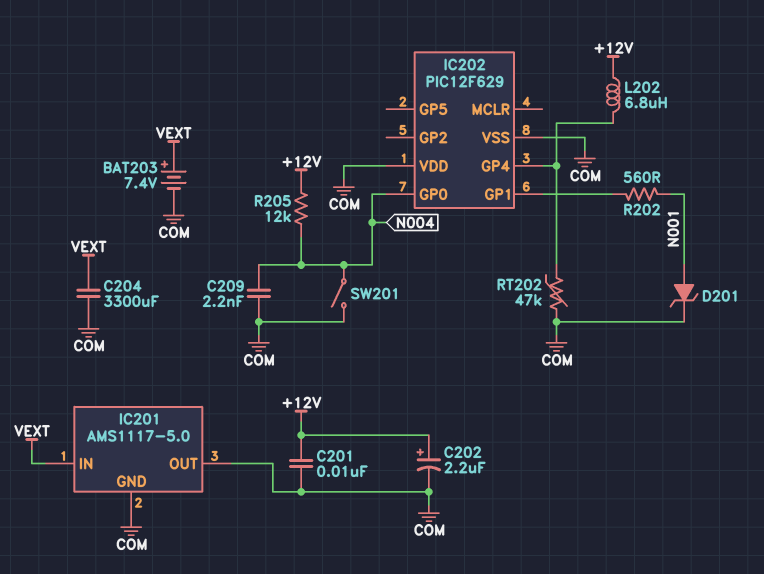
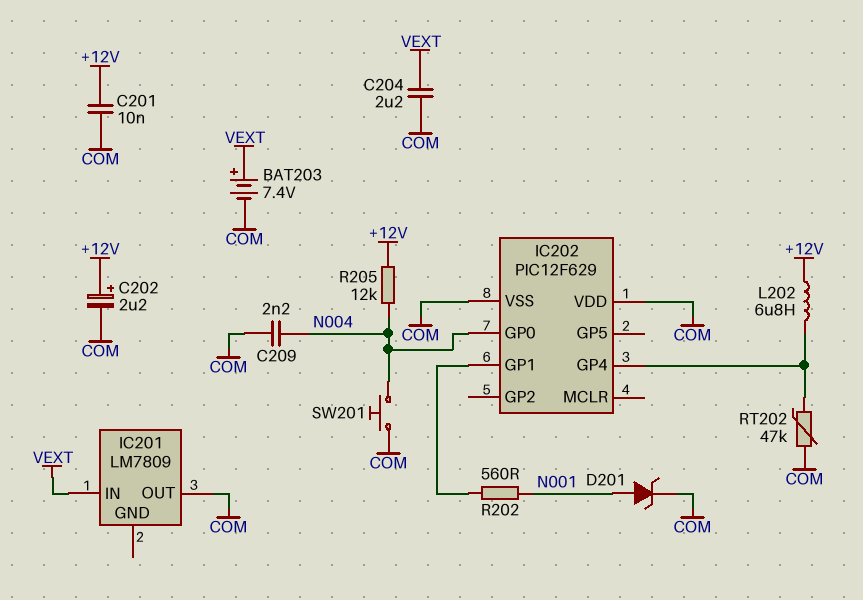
C204: 3300uF (COM, VEXT) -> 2.2uF (COM, VEXT)
IC201: AMS1117-5.0 -> LM7809
IC201 pin GND: COM -> none
SW201: switch (COM, N004) -> button (COM, N004)

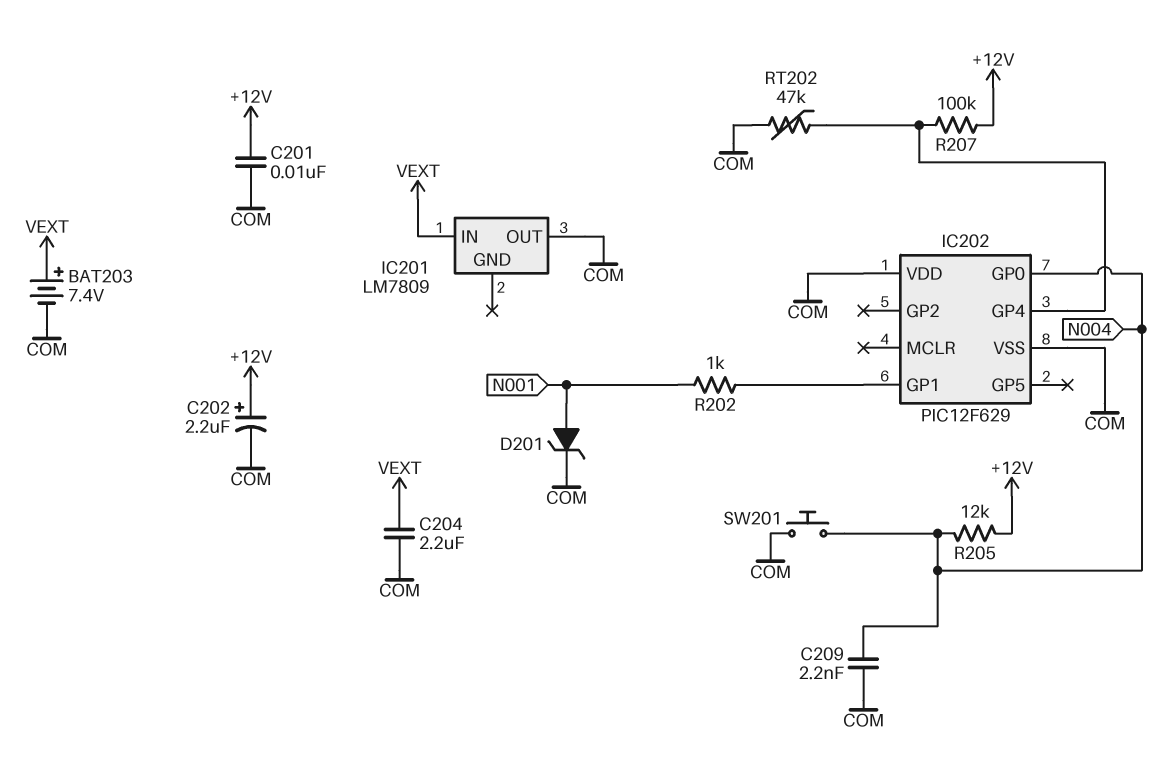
L202: 6.8uH (+12V, IC202/GP4) -> none
R202: 560 (IC202/GP1, N001) -> 1k (IC202/GP1, N001)
R207: none -> 100k (+12V, IC202/GP4)

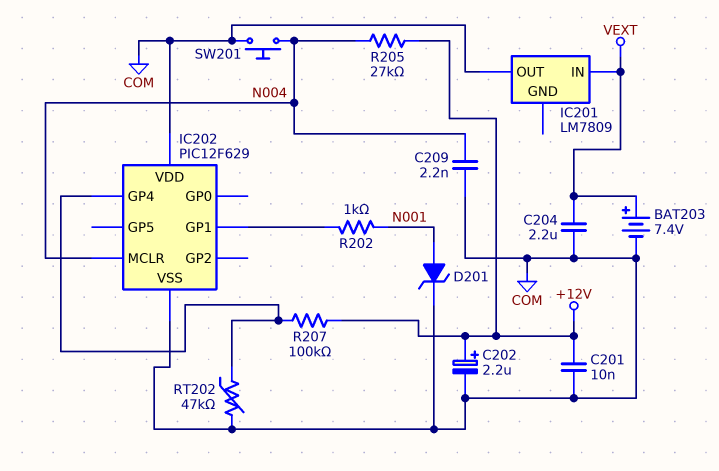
IC202 pin GP0: N004 -> none
IC202 pin MCLR: none -> N004
R205: 12k (+12V, N004) -> 27k (+12V, N004)

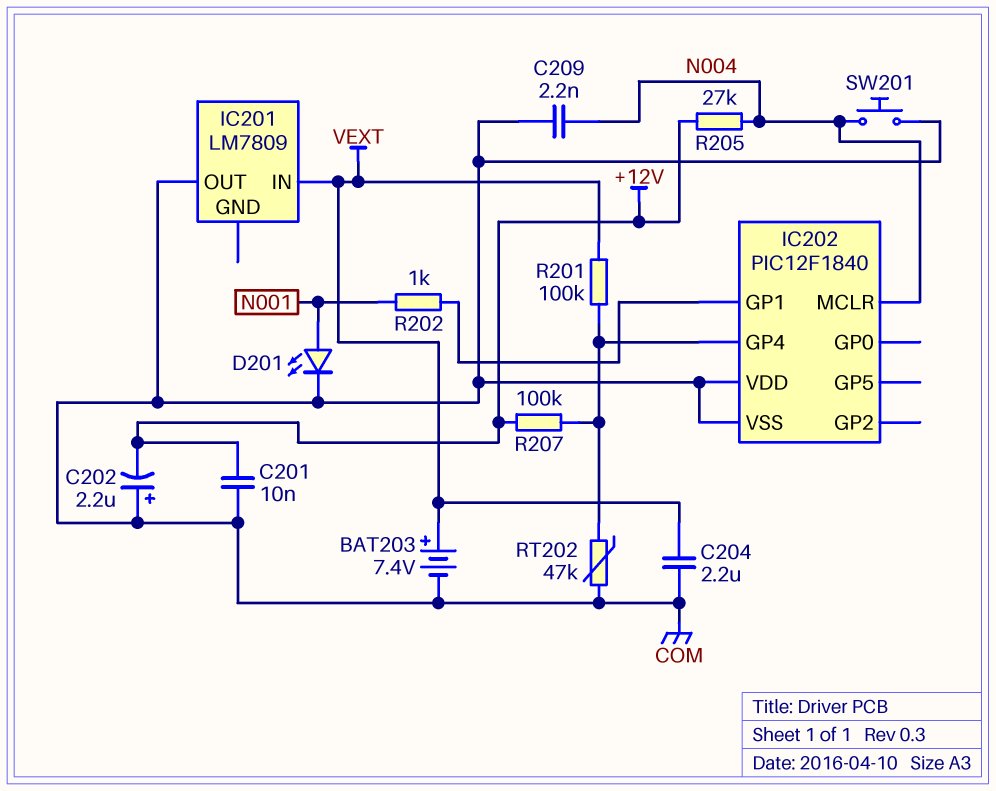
C202: 2.2uF (plus +12V, minus COM) -> 2.2uF (plus COM, minus +12V)
D201: zener (A N001, K COM) -> LED (A N001, K COM)
IC202: PIC12F629 -> PIC12F1840
R201: none -> 100k (IC202/GP4, VEXT)

